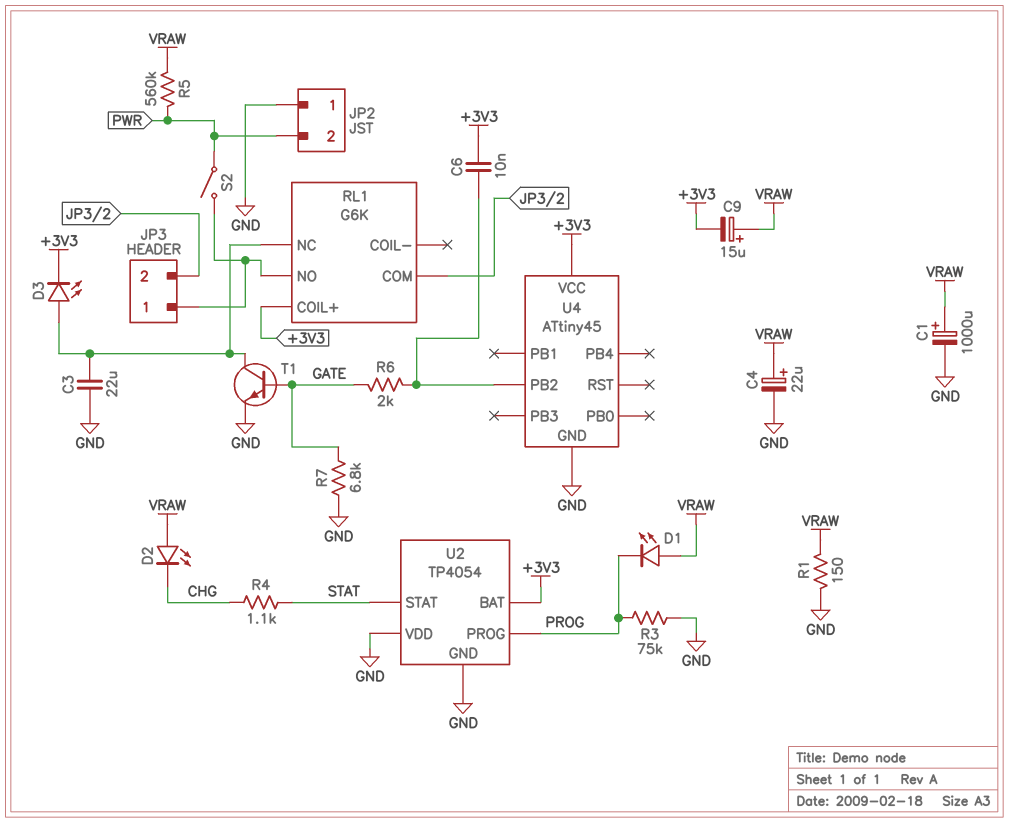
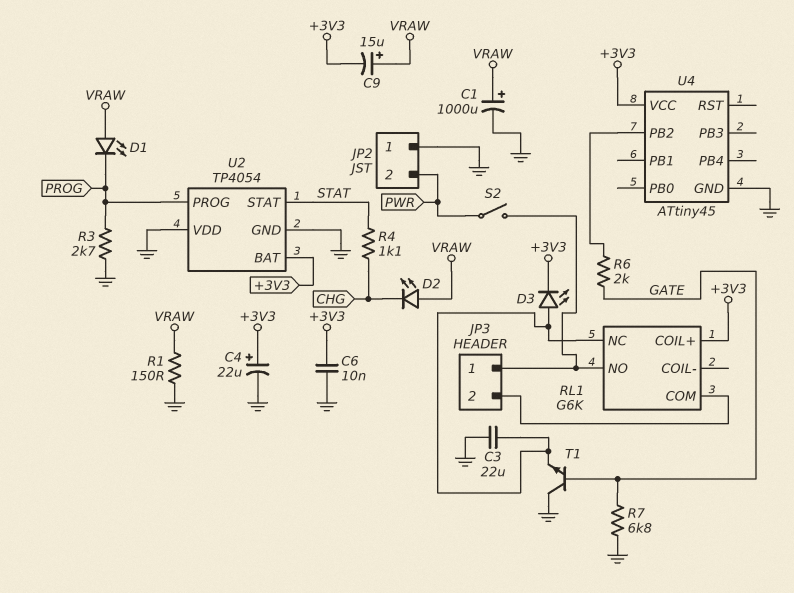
C4: 22uF (plus VRAW, minus GND) -> 22uF (plus +3V3, minus GND)
C6: 10nF (+3V3, U4/PB2) -> 10nF (+3V3, GND)
R3: 75k (GND, PROG) -> 2.7k (GND, PROG)
R5: 560k (PWR, VRAW) -> none
T1: NPN (B GATE, C RL1/NC, E GND) -> NPN (B GATE, C GND, E RL1/NC)

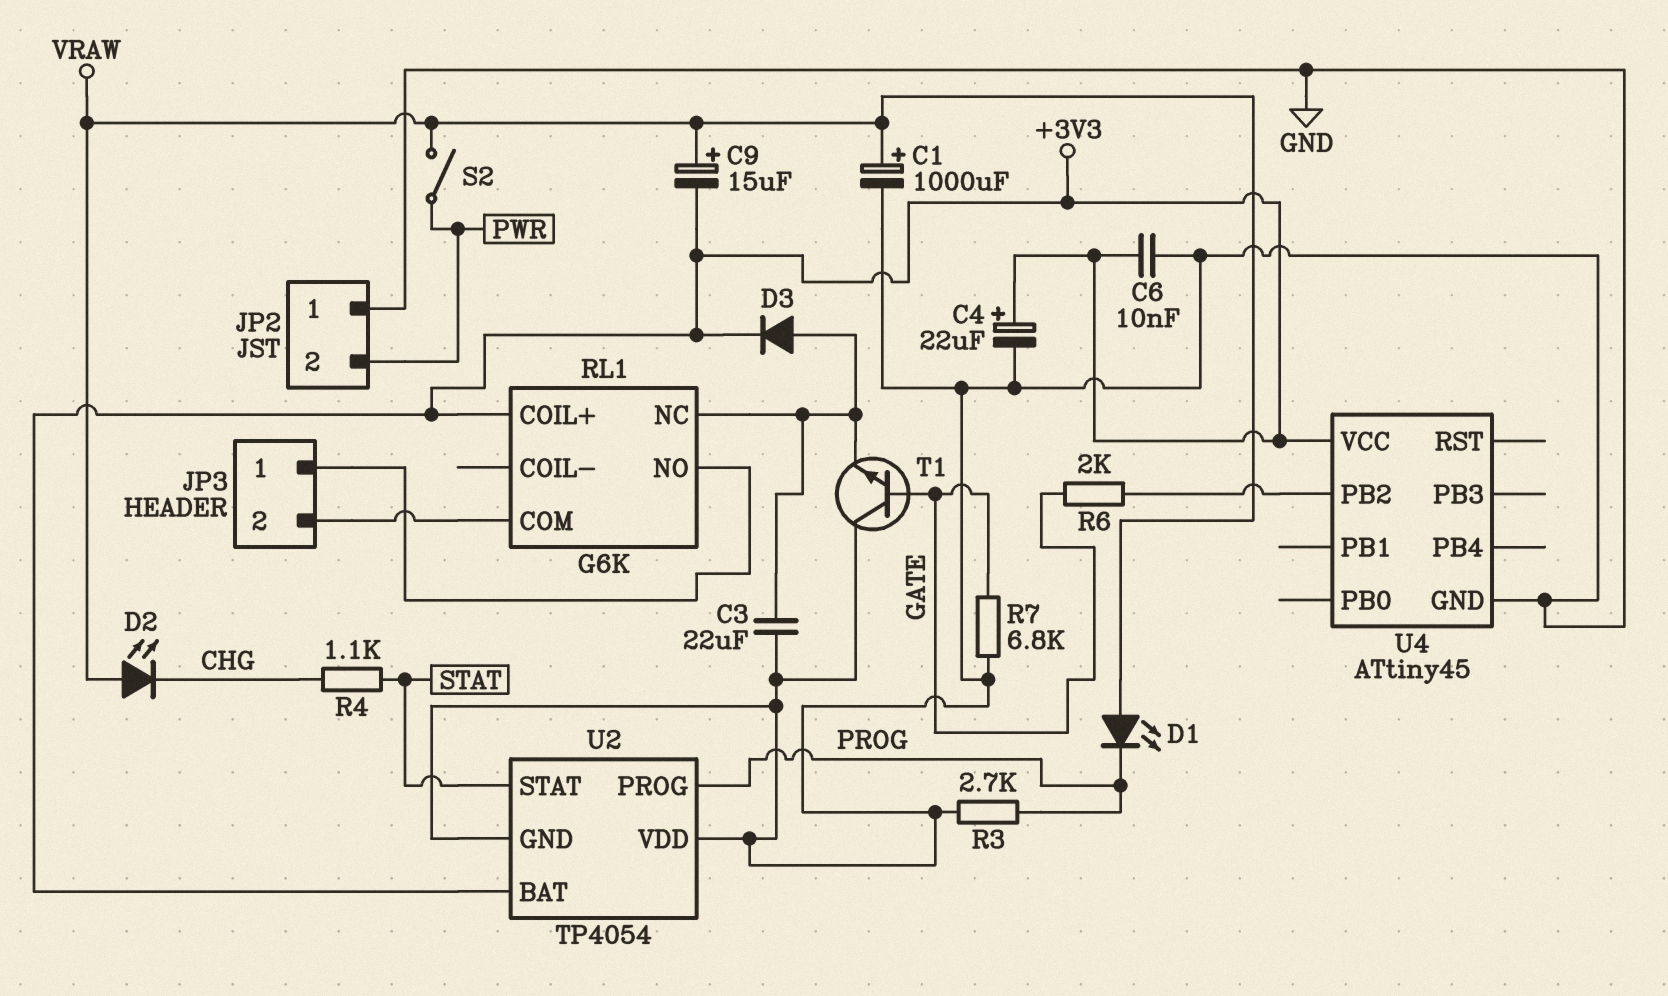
D3: LED (A RL1/NC, K +3V3) -> diode (A RL1/NC, K +3V3)
R1: 150 (GND, VRAW) -> none
S2: switch (JP3/1, PWR) -> switch (PWR, VRAW)

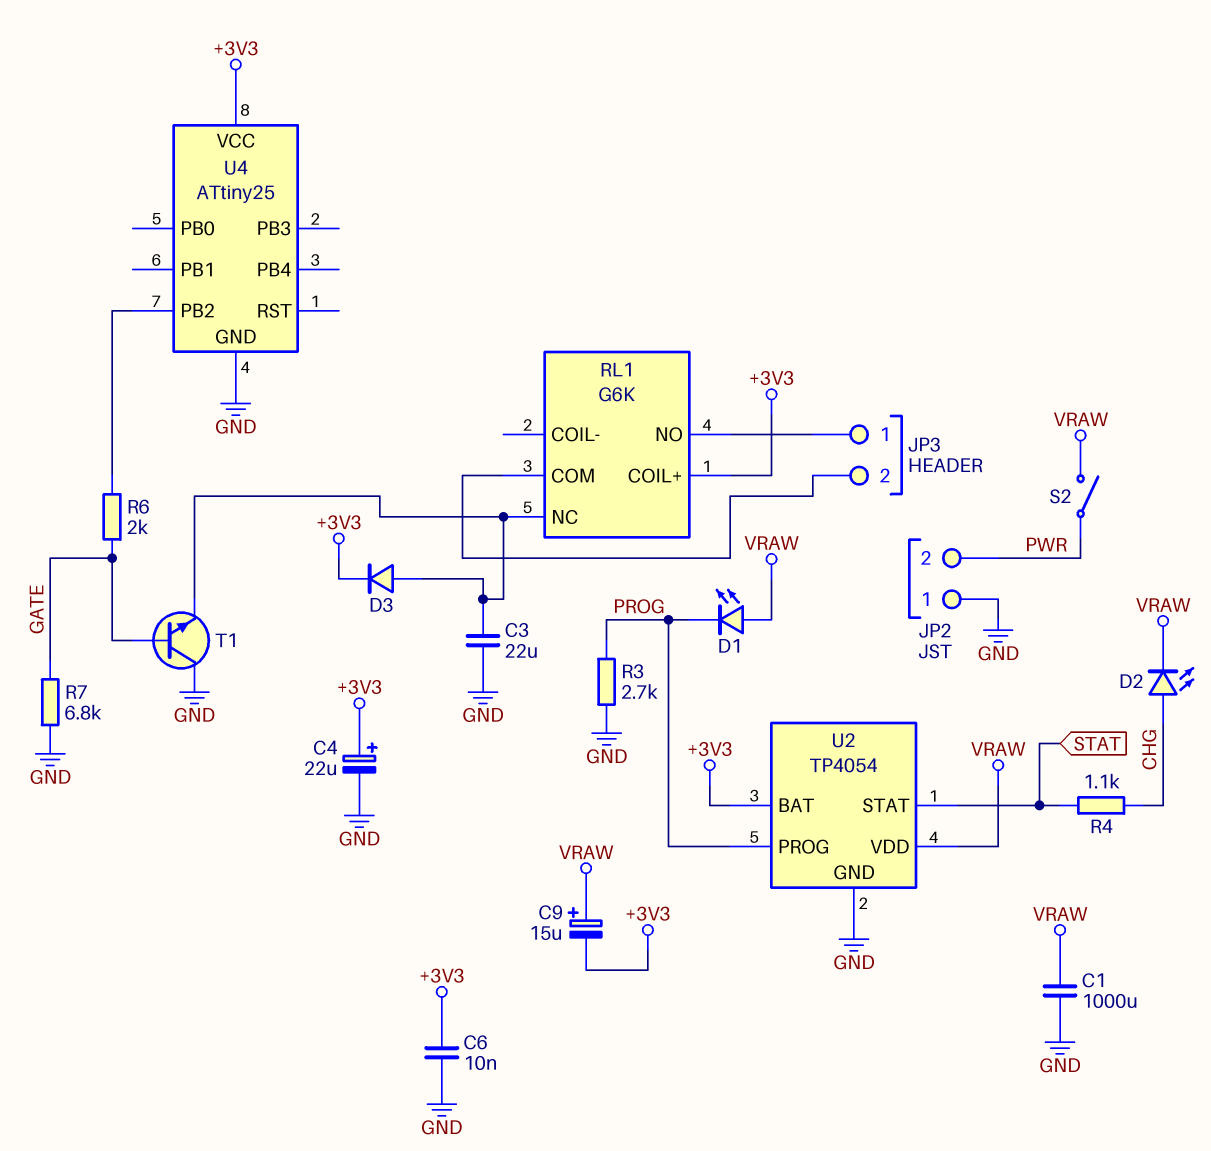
C1: 1000uF (plus VRAW, minus GND) -> 1000uF (GND, VRAW)
D2: LED (A VRAW, K CHG) -> LED (A CHG, K VRAW)
U2 pin VDD: GND -> VRAW
U4: ATtiny45 -> ATtiny25

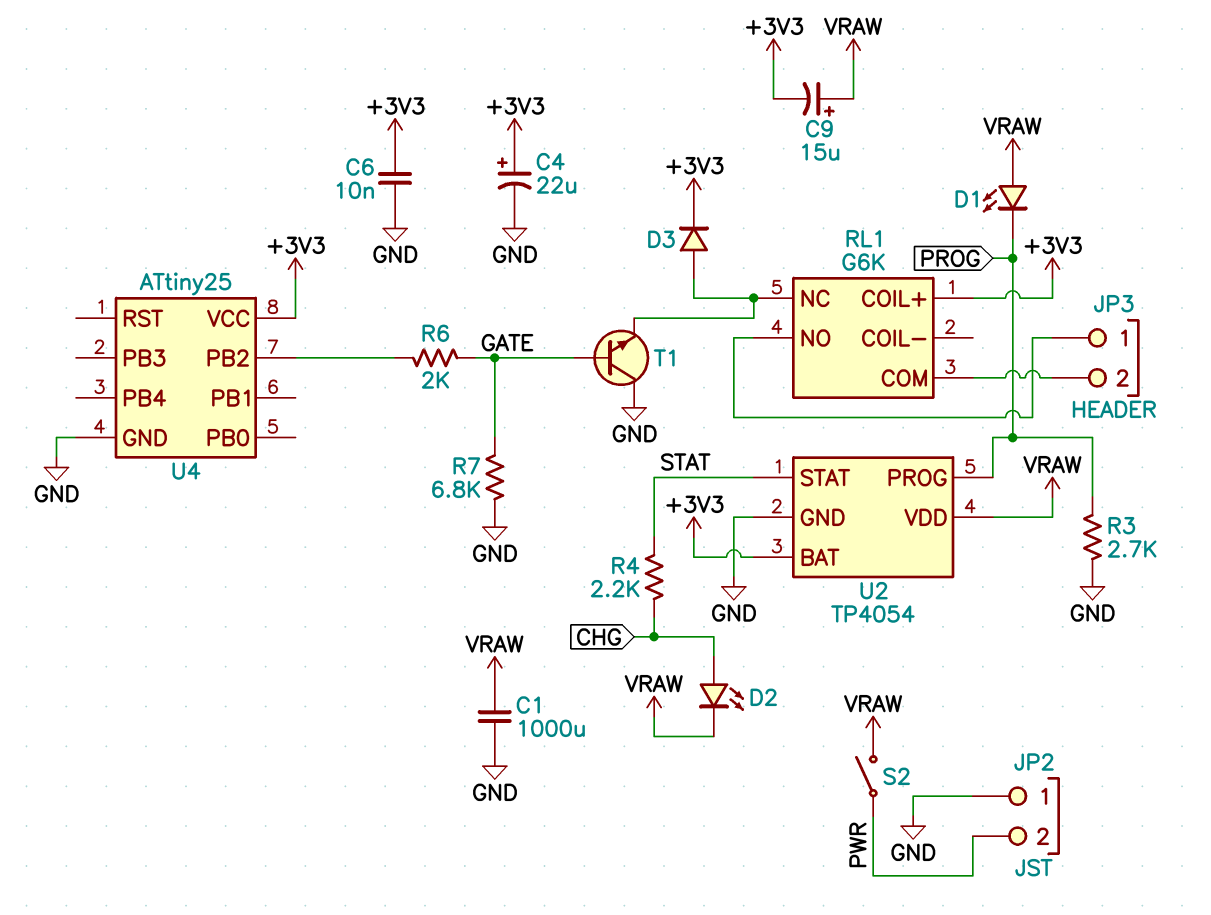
C3: 22uF (GND, RL1/NC) -> none
R4: 1.1k (CHG, STAT) -> 2.2k (CHG, STAT)

